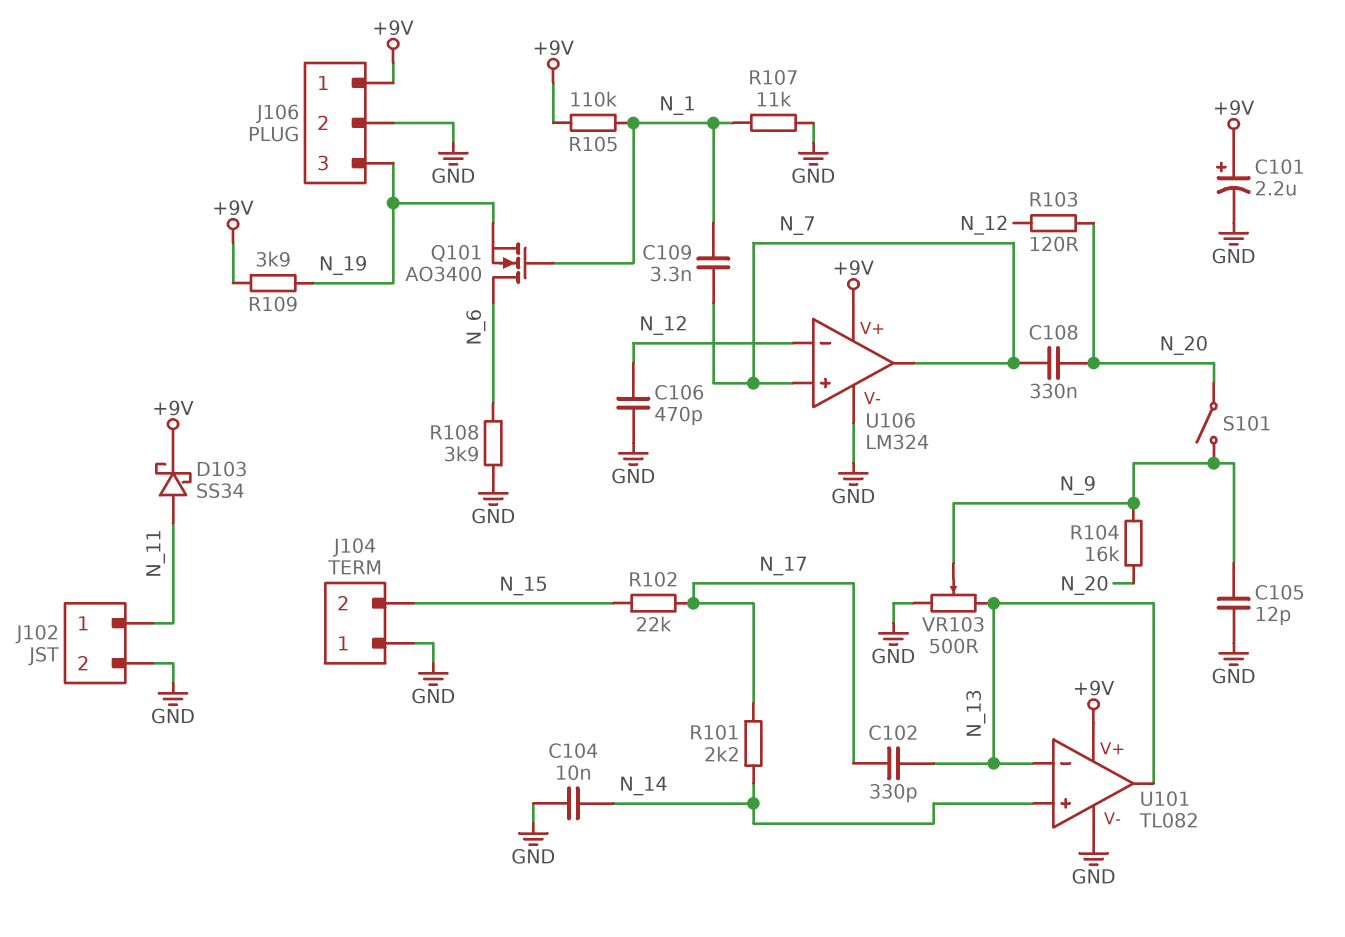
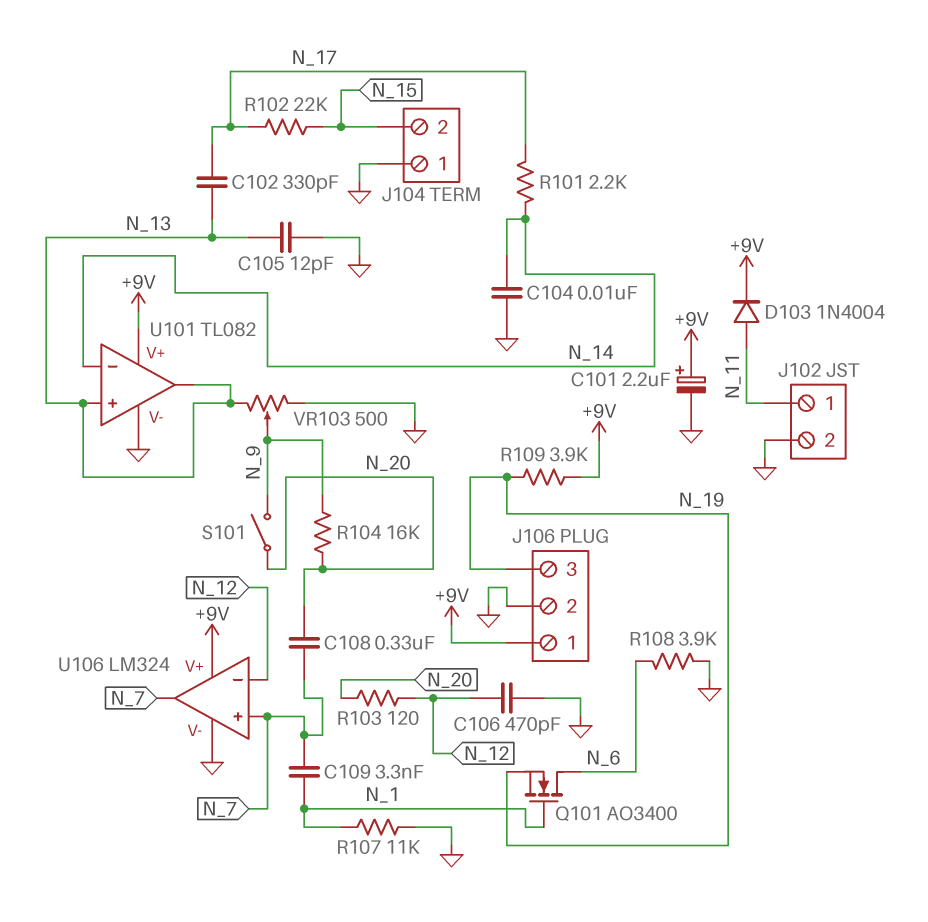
C105: 12pF (GND, N_9) -> 12pF (GND, N_13)
D103: schottky SS34 (A N_11, K +9V) -> diode 1N4004 (A N_11, K +9V)
R105: 110k (+9V, N_1) -> none
U101 pin in+: N_14 -> N_13
U101 pin in-: N_13 -> N_14

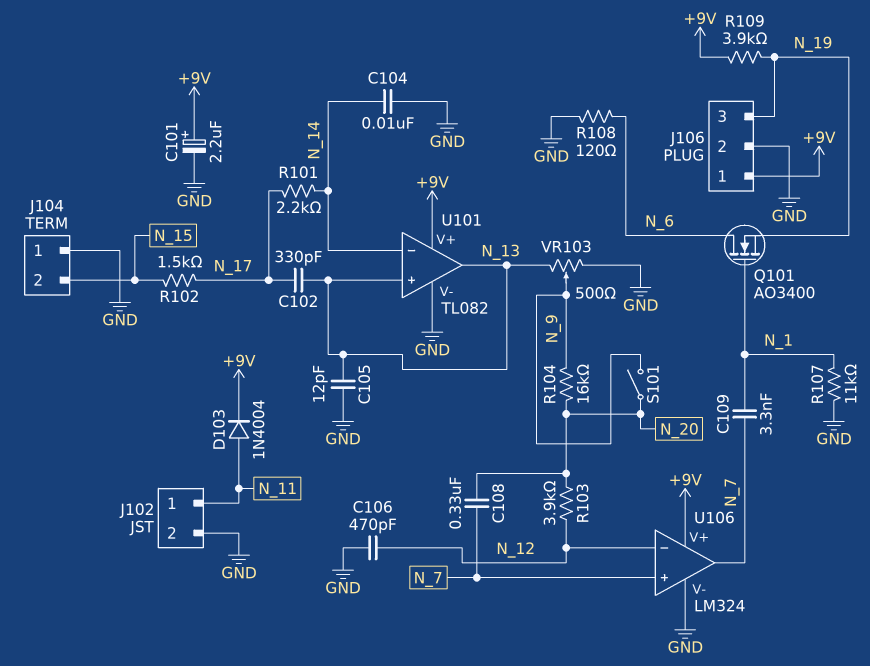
R102: 22k (N_15, N_17) -> 1.5k (N_15, N_17)
R103: 120 (N_12, N_20) -> 3.9k (N_12, N_20)
R108: 3.9k (GND, N_6) -> 120 (GND, N_6)

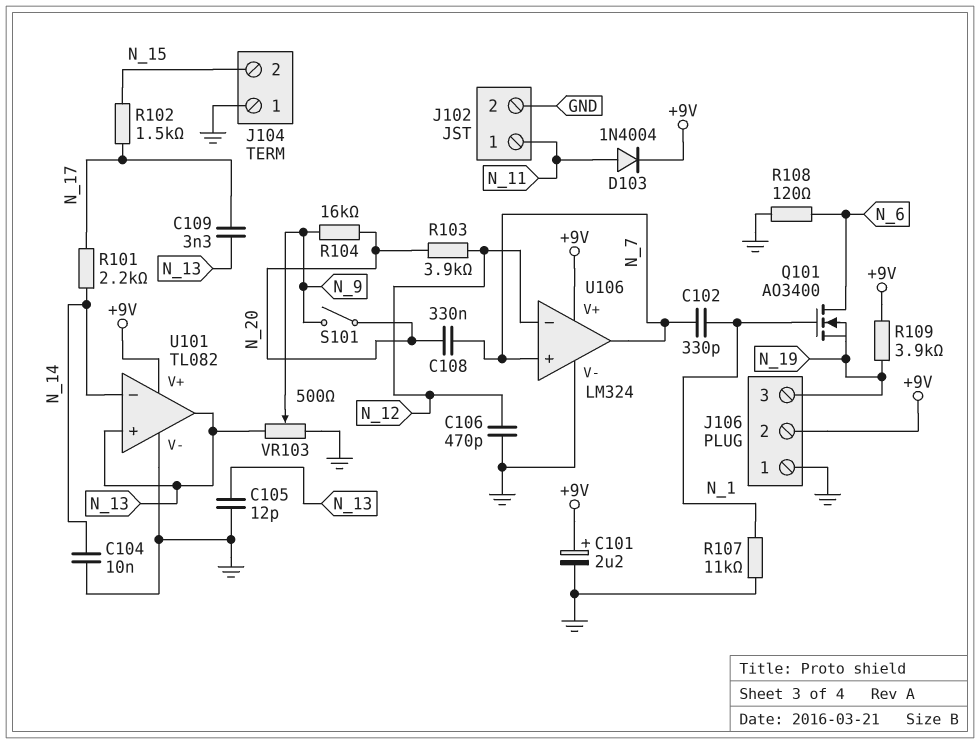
C102: 330pF (N_13, N_17) -> 330pF (N_1, N_7)
C109: 3.3nF (N_1, N_7) -> 3.3nF (N_13, N_17)
J106 pin 1: +9V -> GND
J106 pin 2: GND -> +9V

